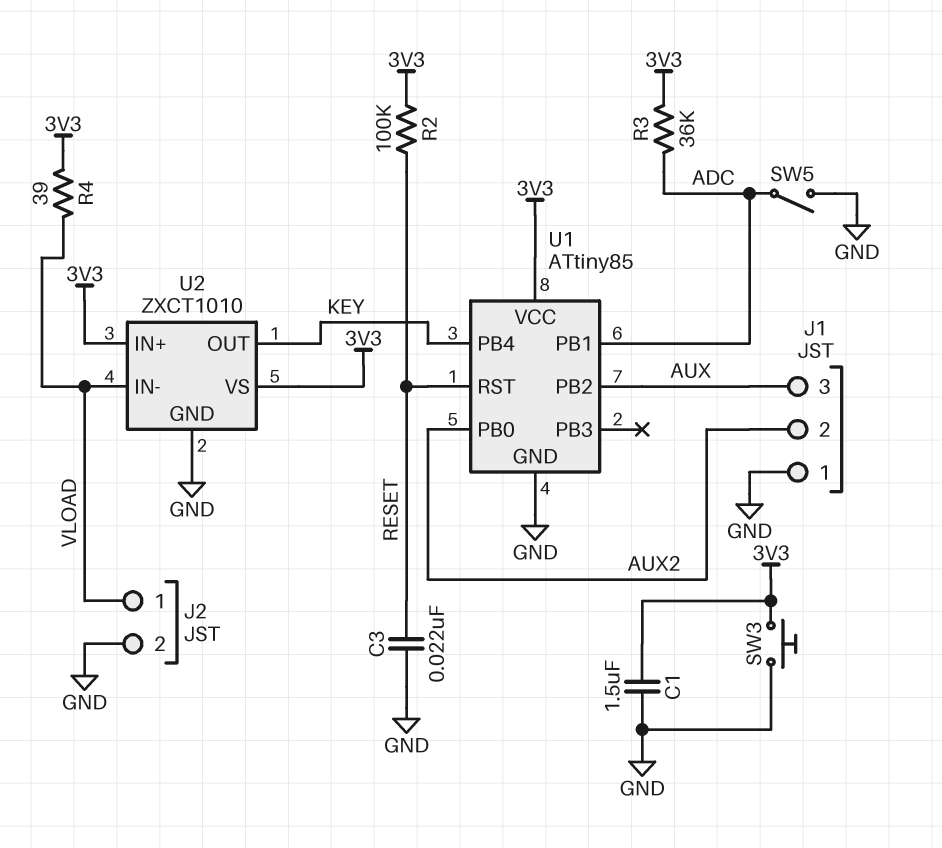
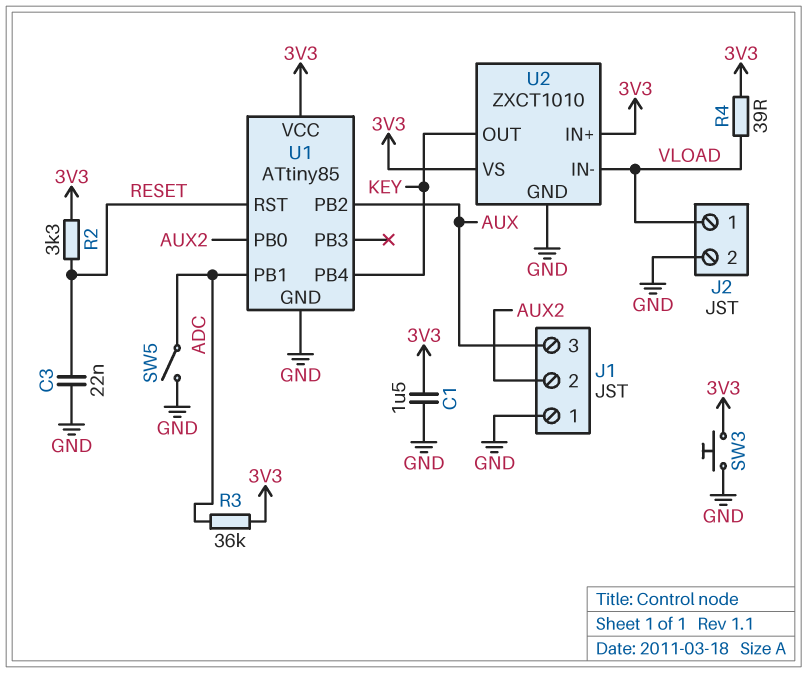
R2: 100k (3V3, RESET) -> 3.3k (3V3, RESET)

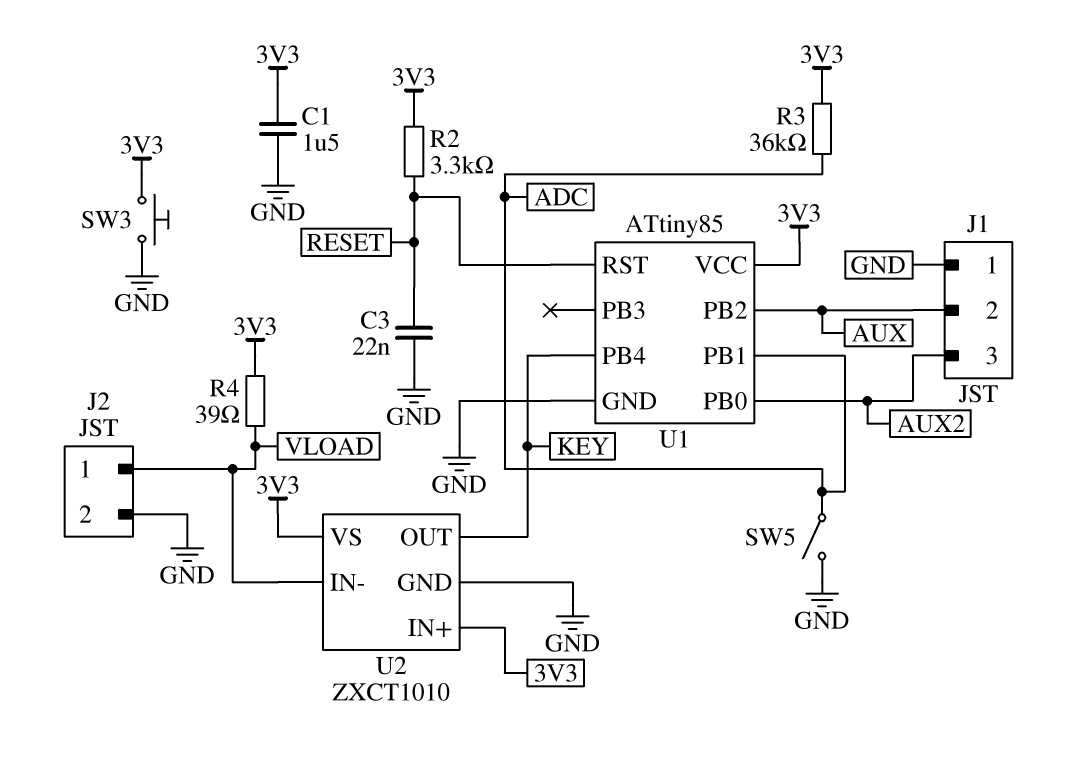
J1 pin 2: AUX2 -> AUX
J1 pin 3: AUX -> AUX2

